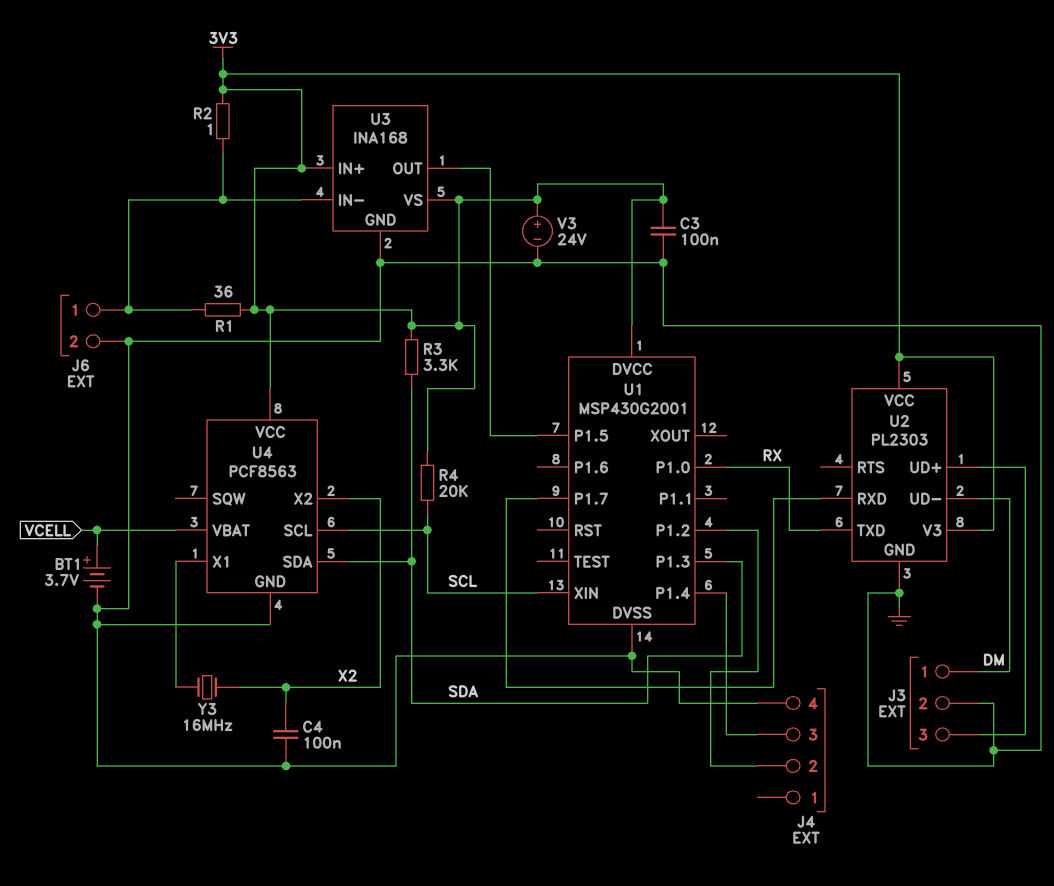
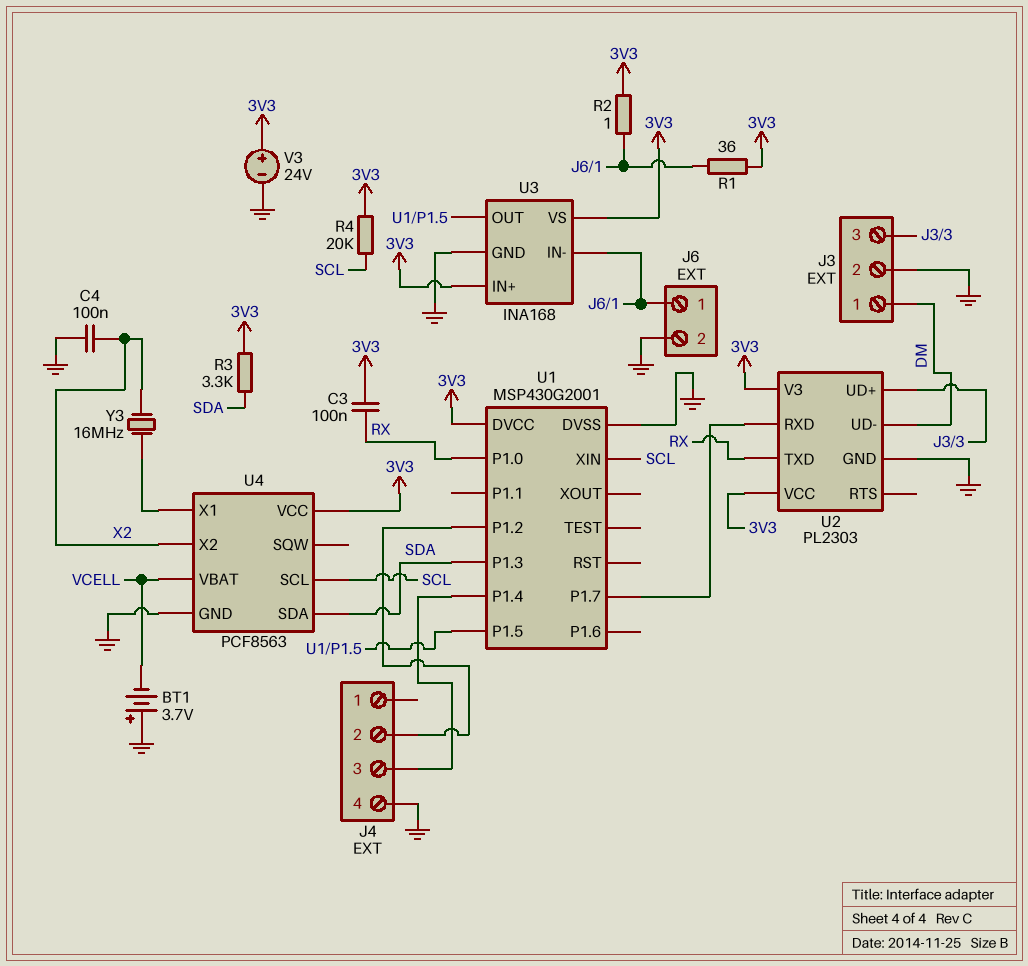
BT1: 3.7V (plus VCELL, minus GND) -> 3.7V (plus GND, minus VCELL)
C3: 100nF (3V3, GND) -> 100nF (3V3, RX)

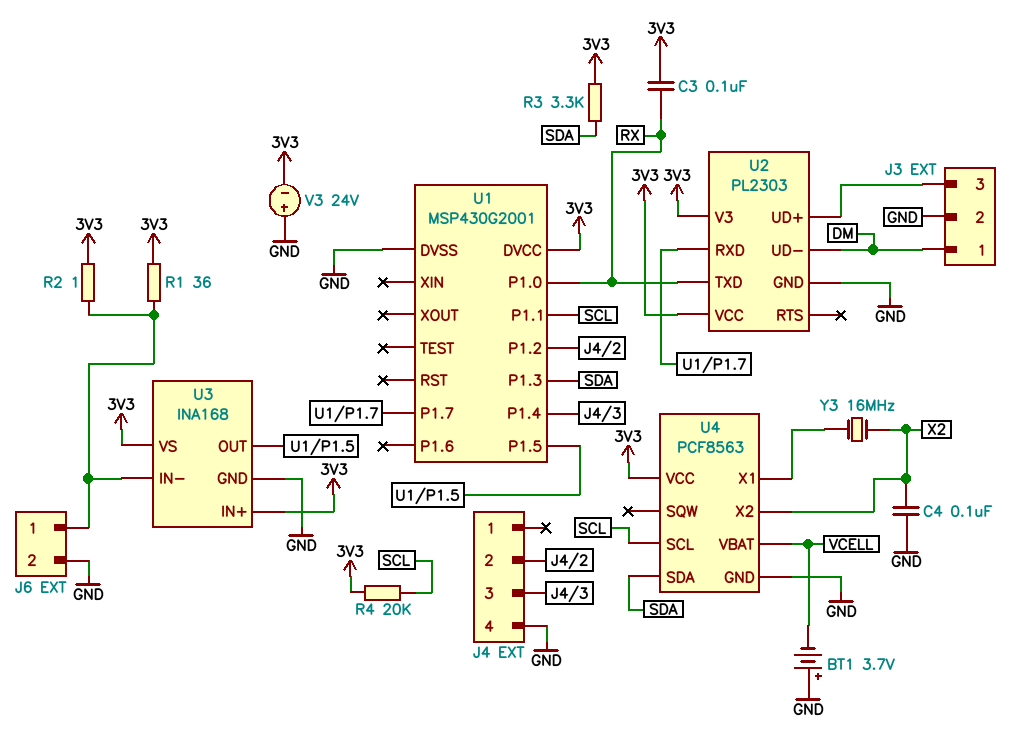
U1 pin P1.1: none -> SCL
U1 pin XIN: SCL -> none
V3: 24V (plus 3V3, minus GND) -> 24V (plus GND, minus 3V3)

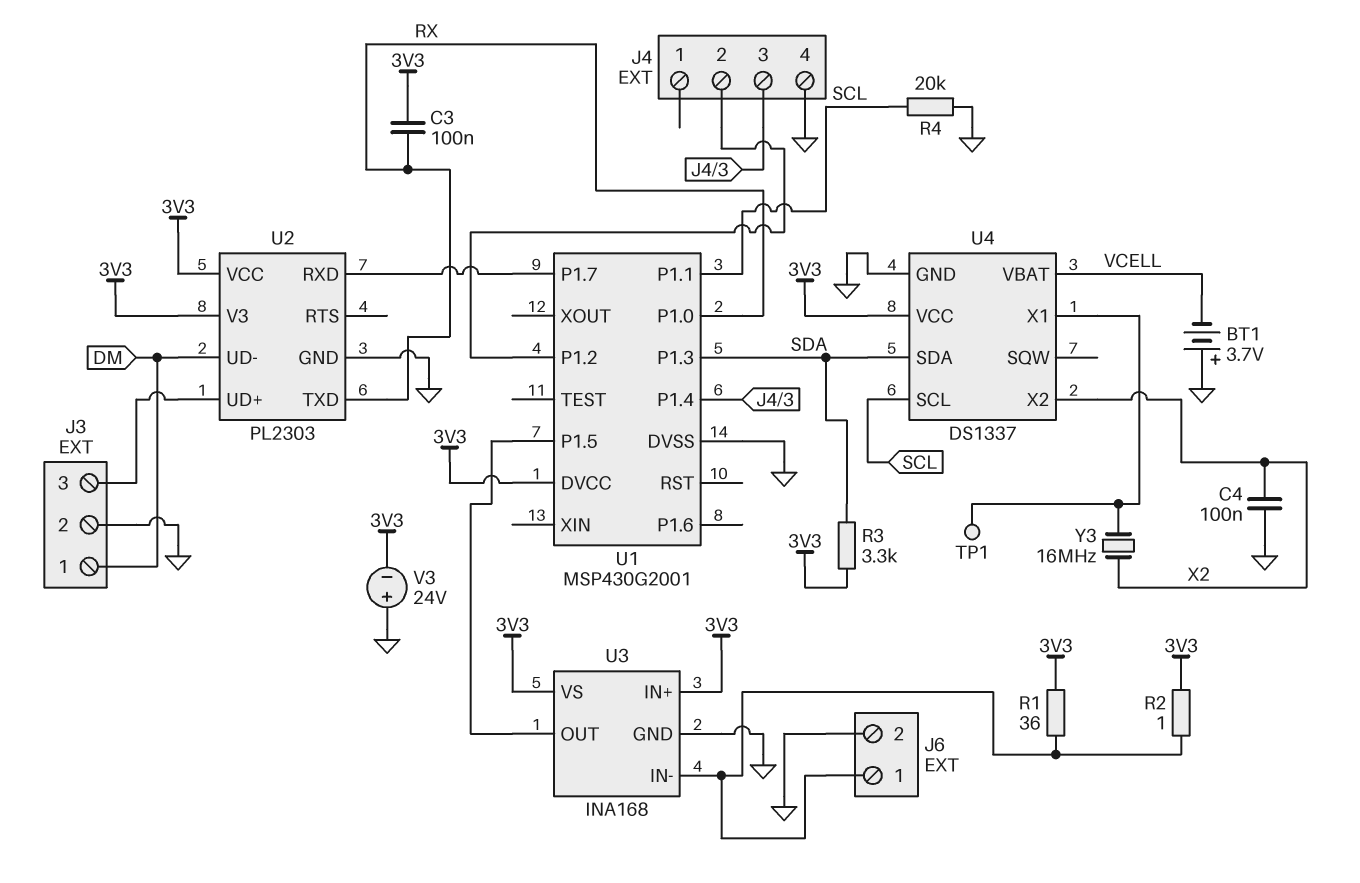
R4: 20k (3V3, SCL) -> 20k (GND, SCL)
TP1: none -> test point (U4/X1)
U4: PCF8563 -> DS1337

